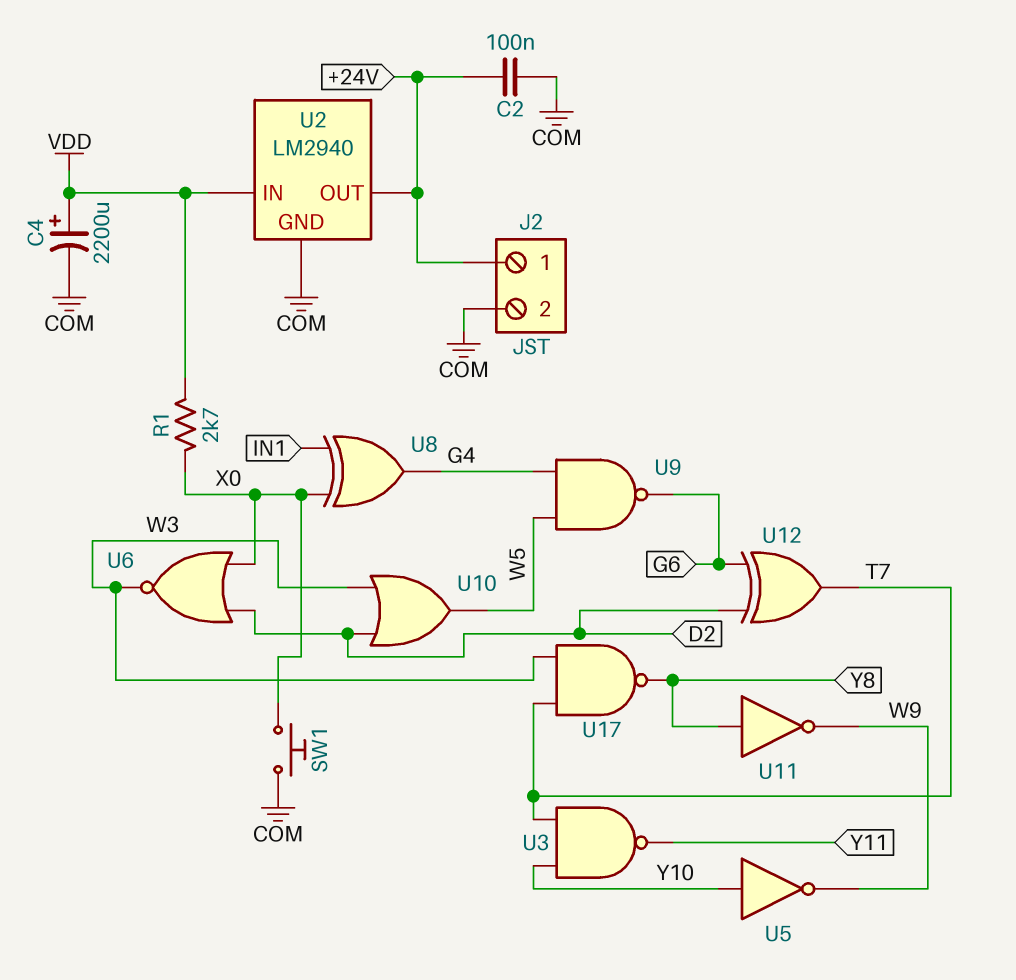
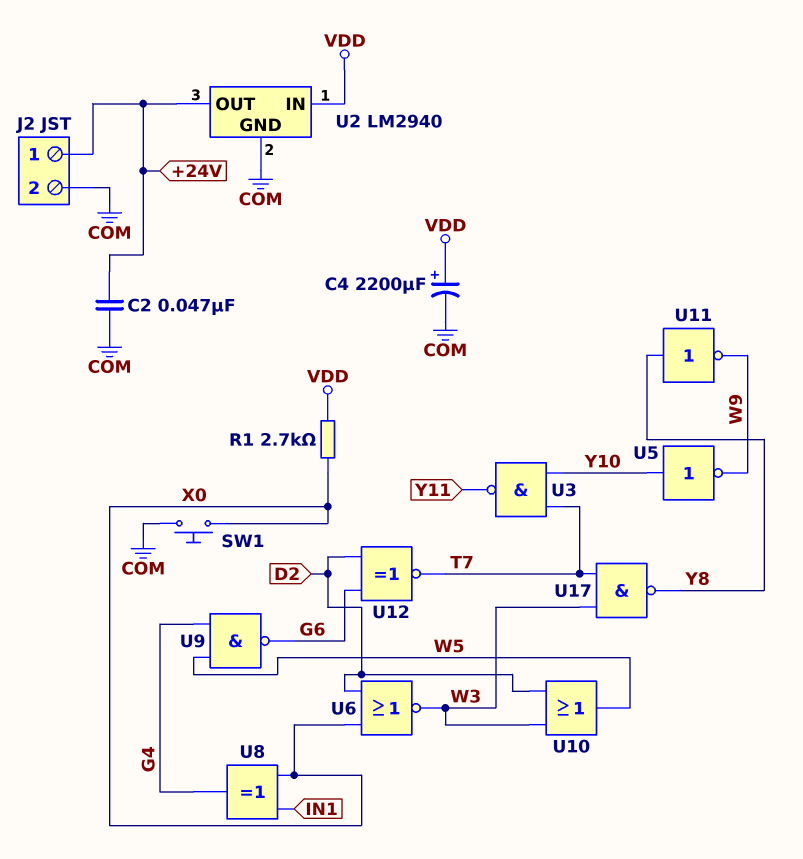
C2: 100nF (+24V, COM) -> 47nF (+24V, COM)
U12: XOR (in D2, in G6, out T7) -> XNOR (in D2, in G6, out T7)

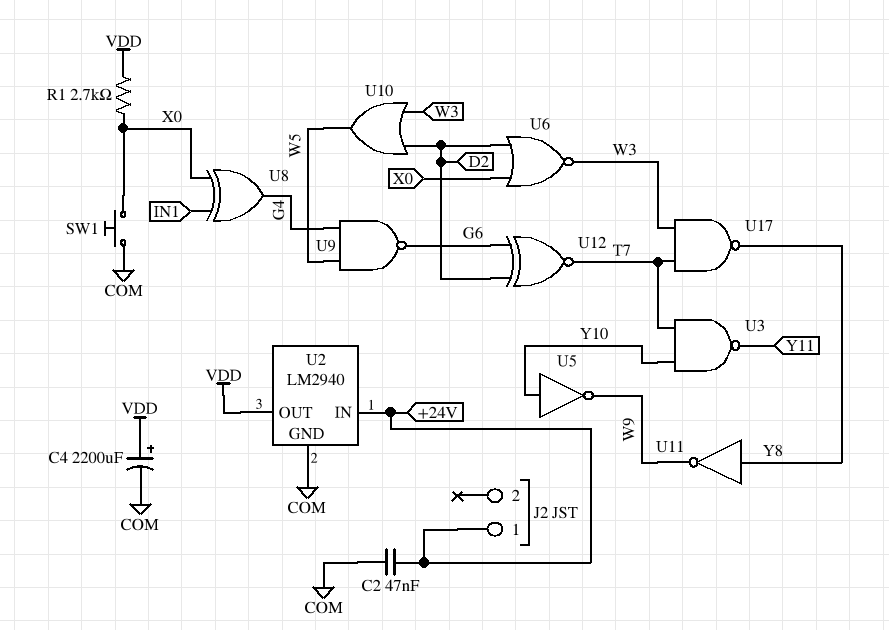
J2 pin 2: COM -> none
U2 pin IN: VDD -> +24V
U2 pin OUT: +24V -> VDD

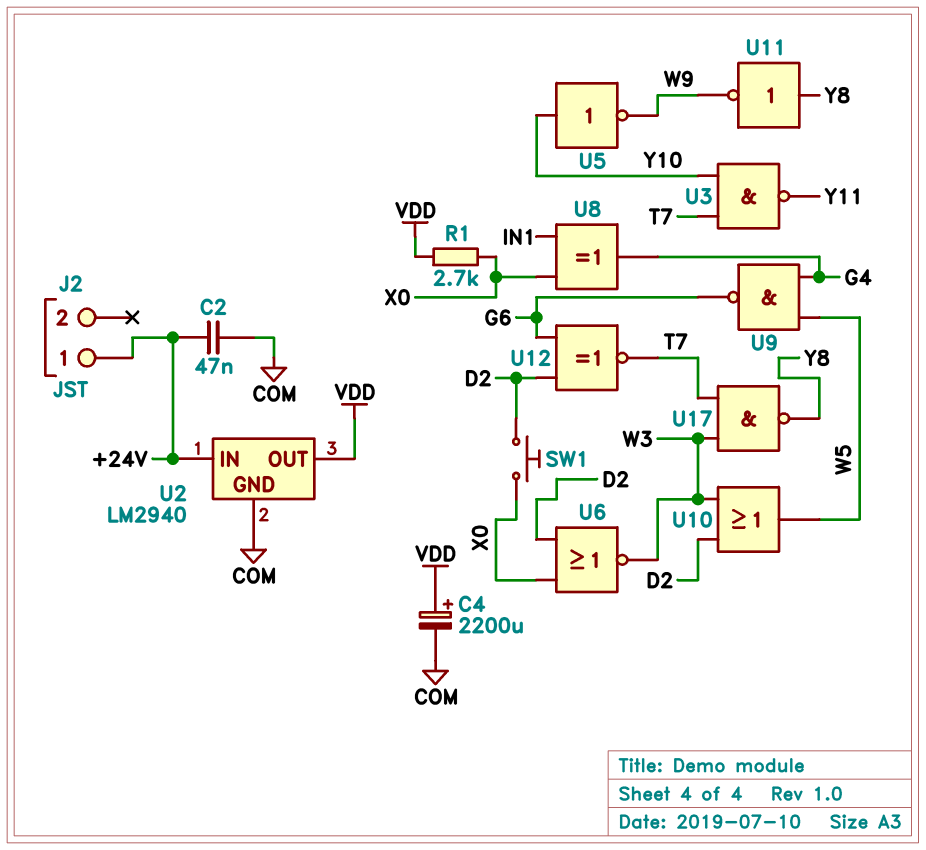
SW1: button (COM, X0) -> button (D2, X0)

